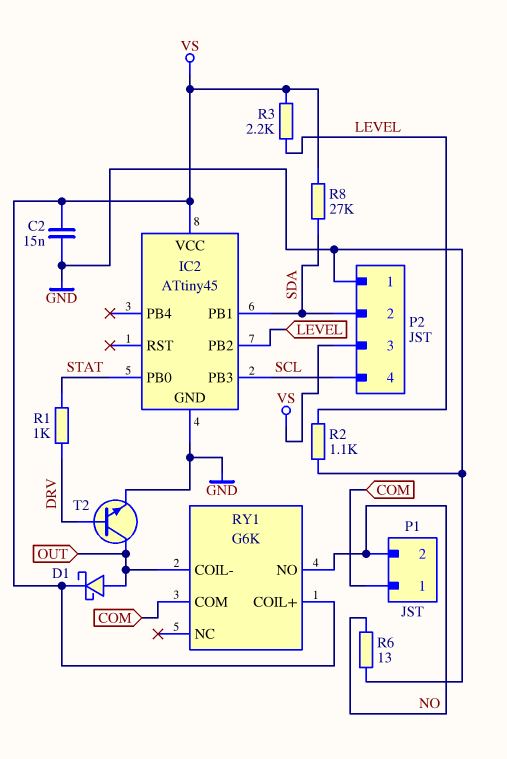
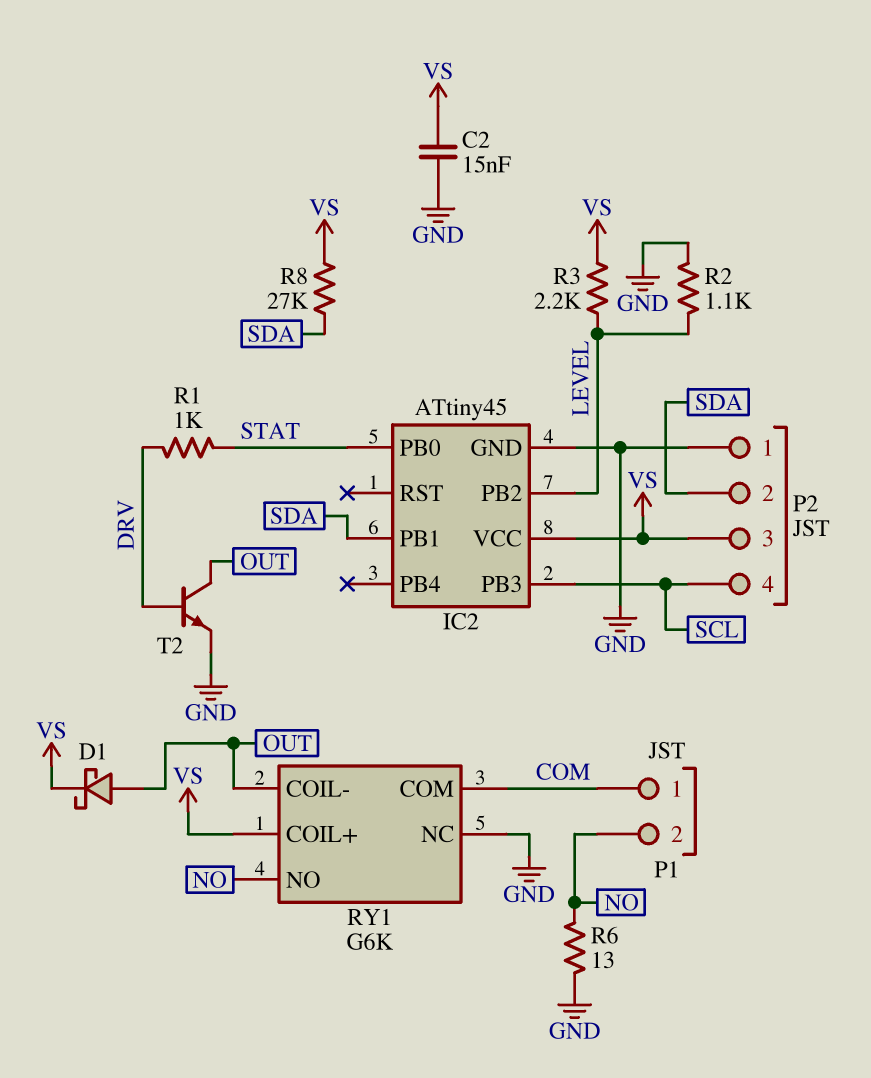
RY1 pin NC: none -> GND

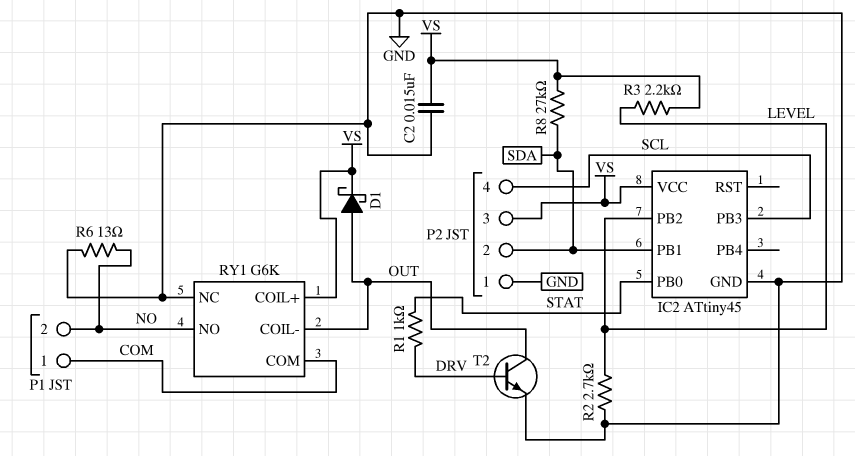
R2: 1.1k (GND, LEVEL) -> 2.7k (GND, LEVEL)

